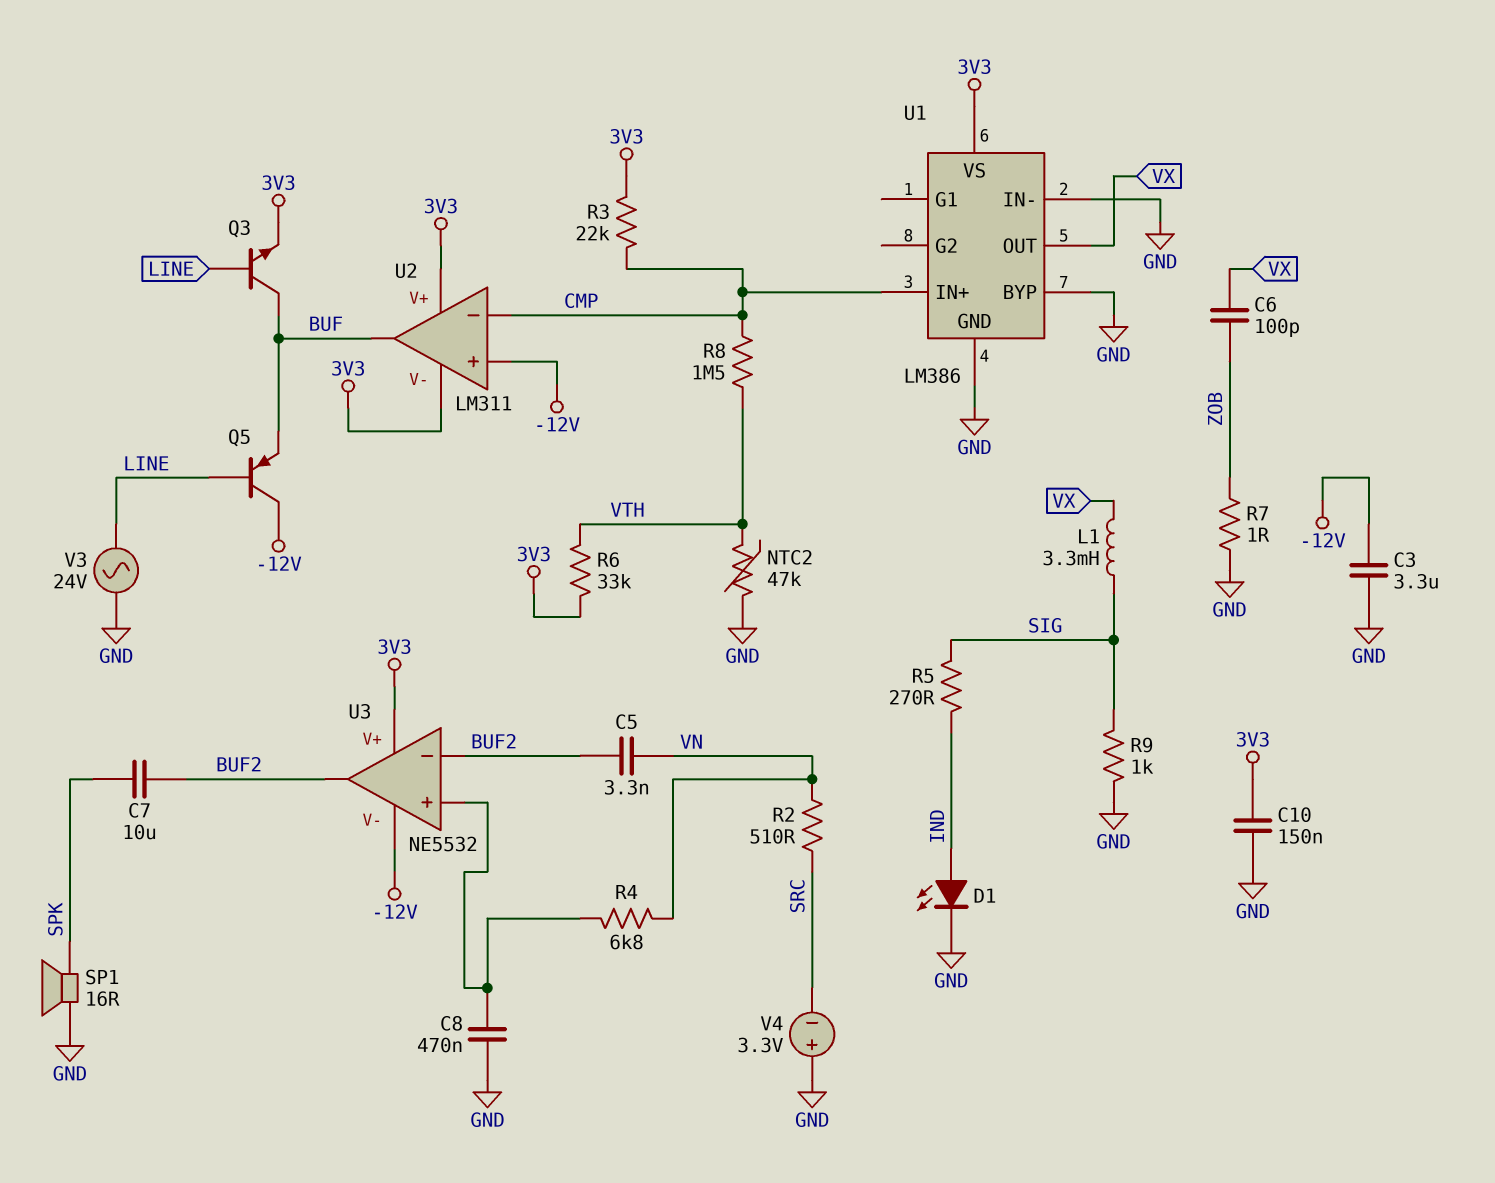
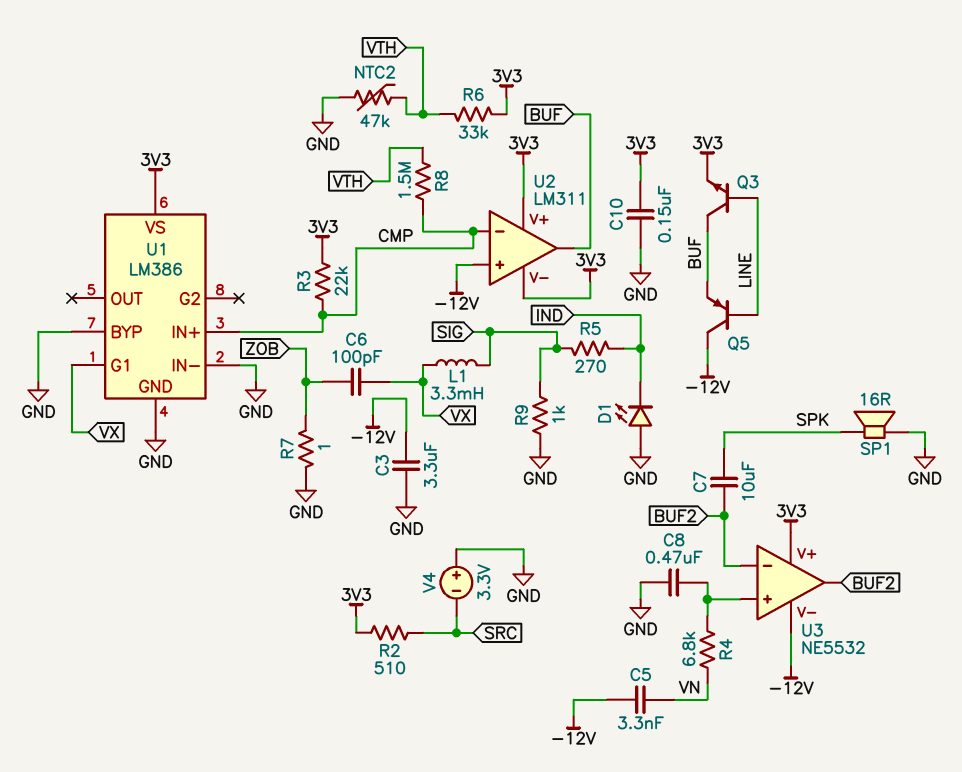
C5: 3.3nF (BUF2, VN) -> 3.3nF (-12V, VN)
D1: LED (A IND, K GND) -> LED (A GND, K IND)
R2: 510 (SRC, VN) -> 510 (3V3, SRC)
U1 pin G1: none -> VX
U1 pin OUT: VX -> none
V3: AC 24V (GND, LINE) -> none

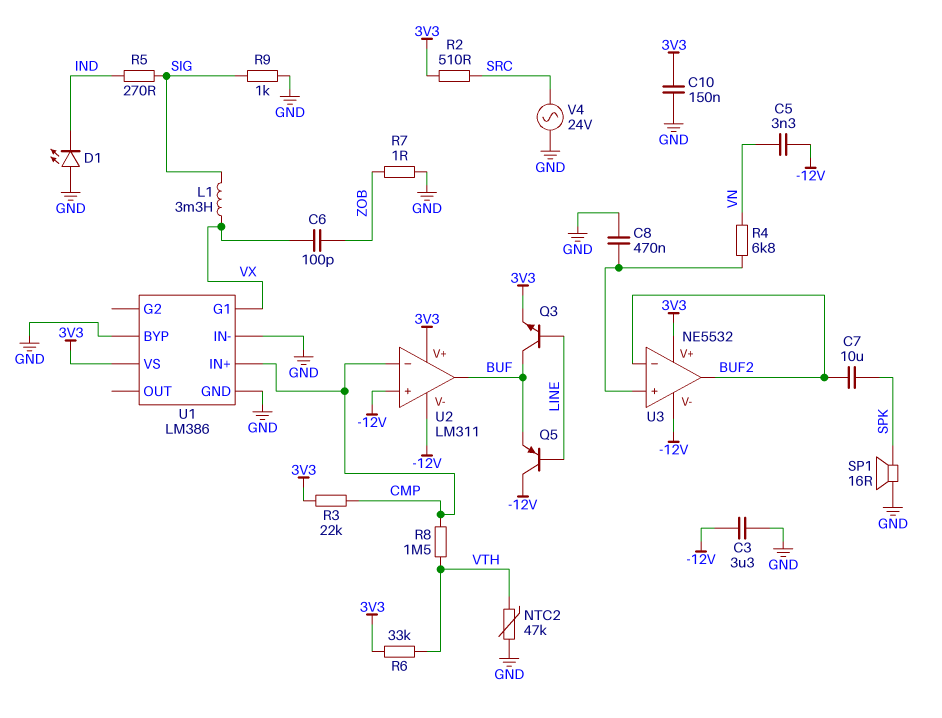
U2 pin V-: 3V3 -> -12V
V4: 3.3V (plus GND, minus SRC) -> AC 24V (GND, SRC)

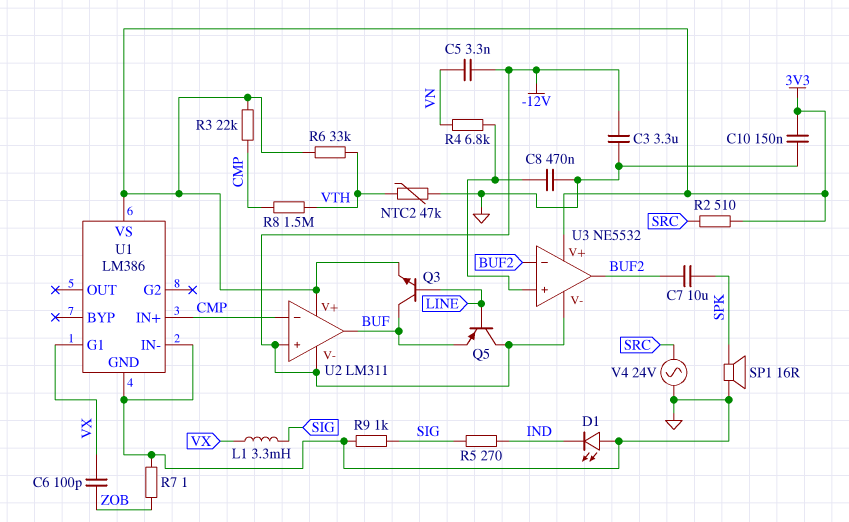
U1 pin BYP: GND -> none

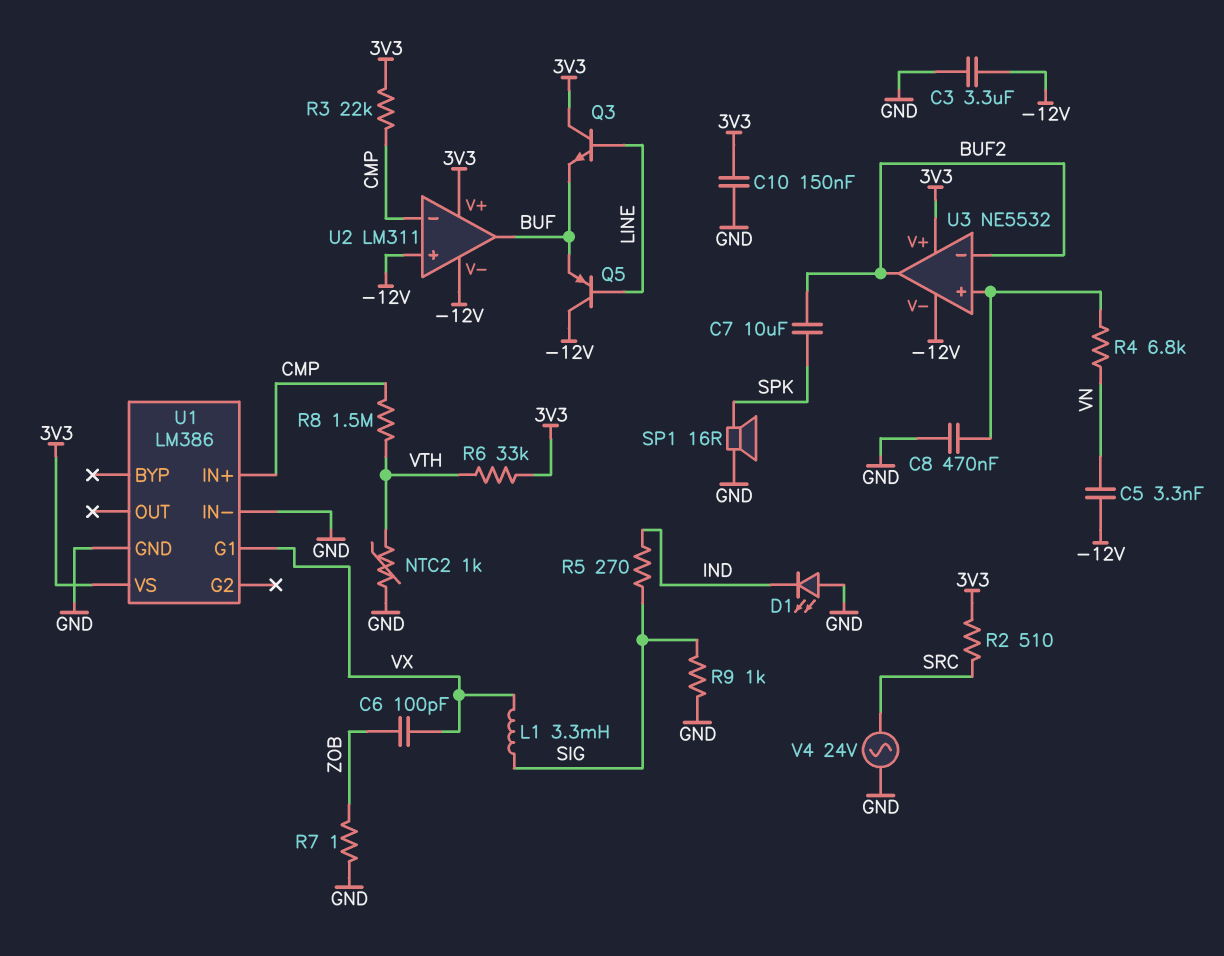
NTC2: 47k (GND, VTH) -> 1k (GND, VTH)
Q3: NPN (B LINE, C BUF, E 3V3) -> NPN (B LINE, C 3V3, E BUF)

